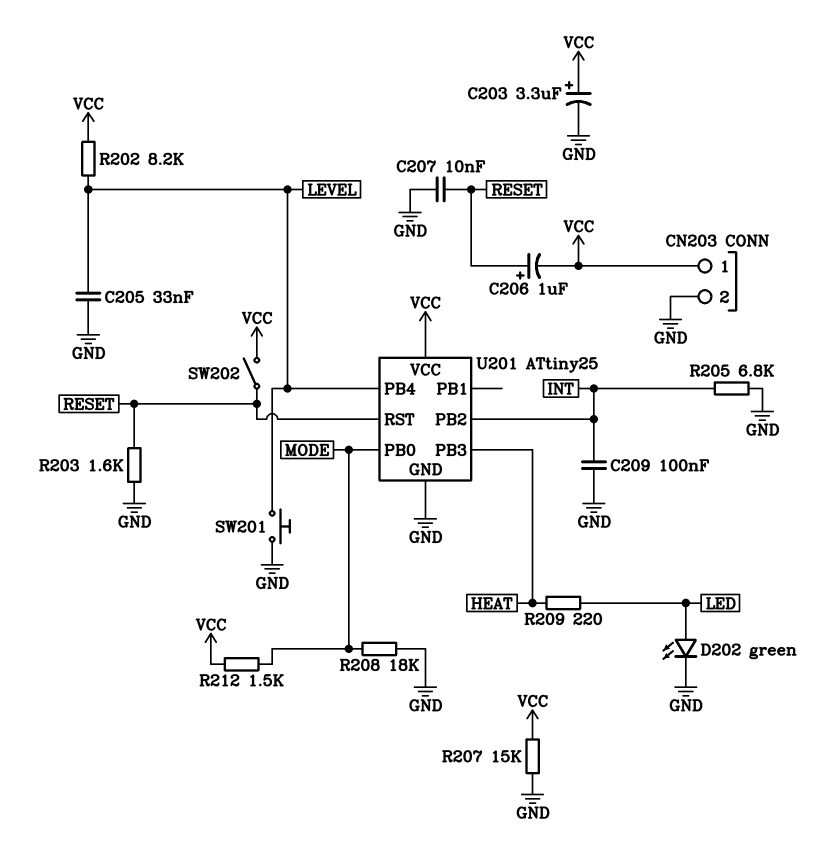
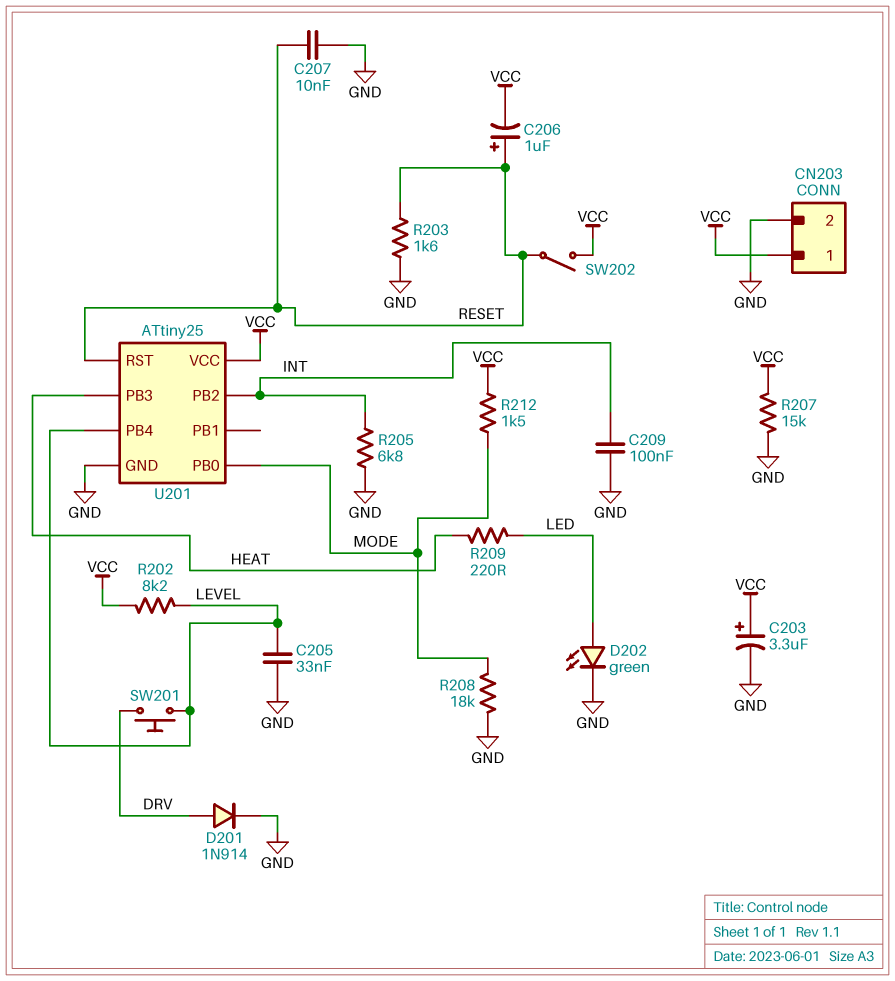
D201: none -> diode 1N914 (A DRV, K GND)
SW201: button (GND, LEVEL) -> button (DRV, LEVEL)

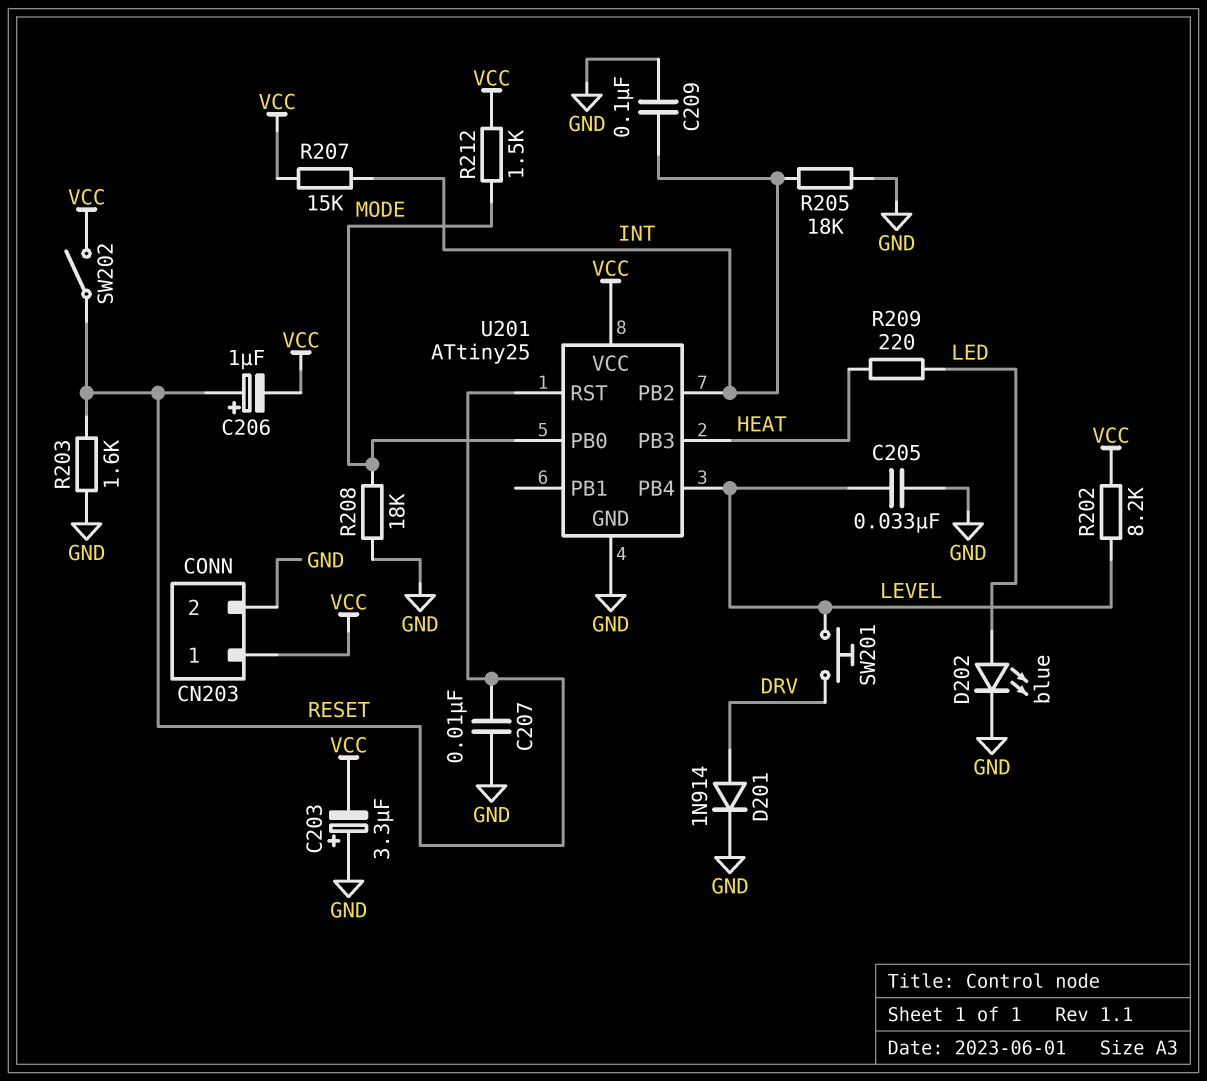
C203: 3.3uF (plus VCC, minus GND) -> 3.3uF (plus GND, minus VCC)
D202: LED green (A LED, K GND) -> LED blue (A LED, K GND)
R205: 6.8k (GND, INT) -> 18k (GND, INT)
R207: 15k (GND, VCC) -> 15k (INT, VCC)

